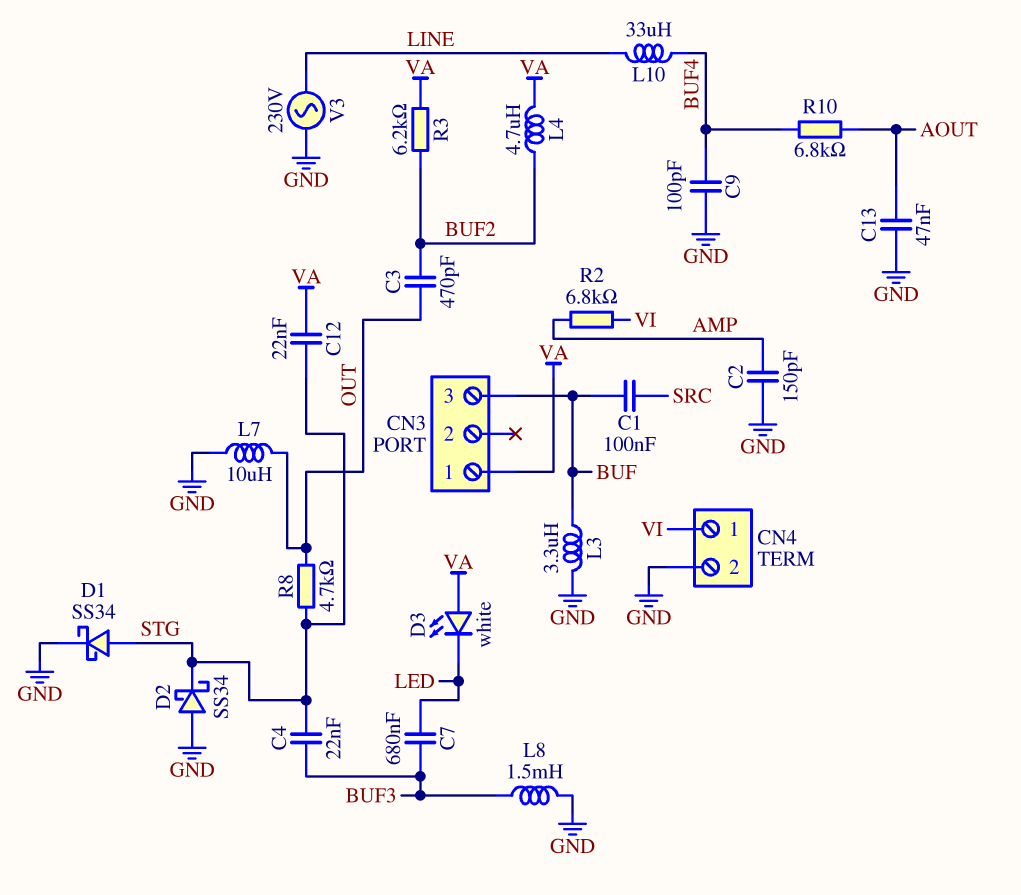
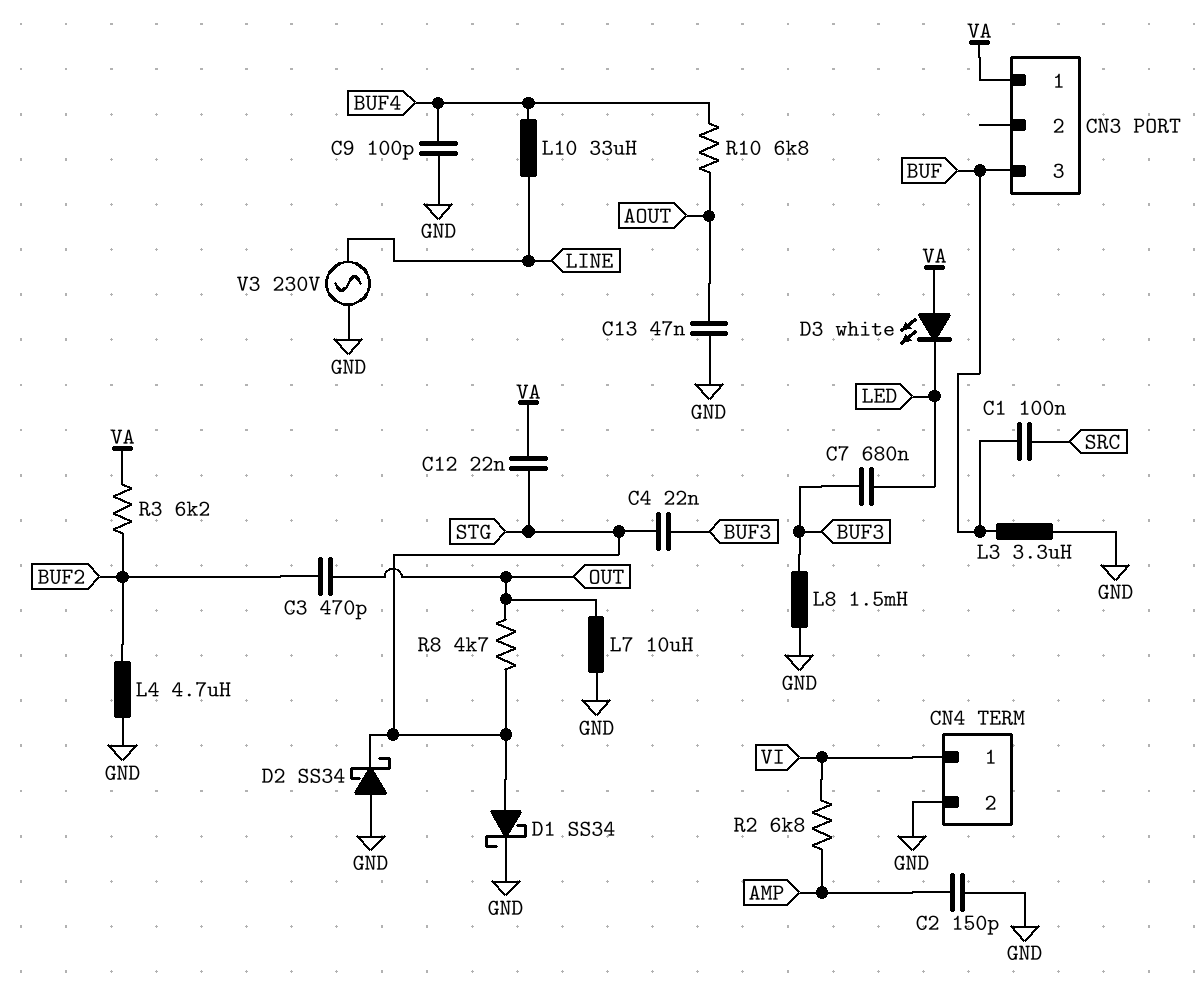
L4: 4.7uH (BUF2, VA) -> 4.7uH (BUF2, GND)

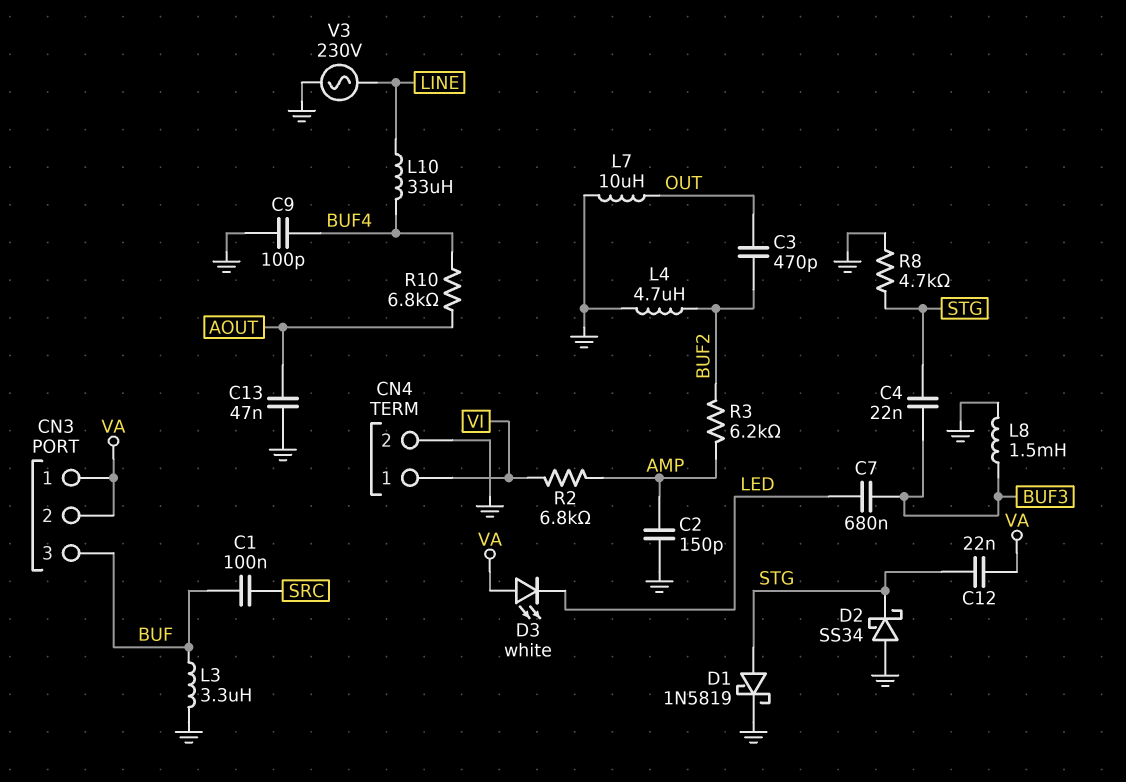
CN3 pin 2: none -> VA
D1: schottky SS34 (A STG, K GND) -> schottky 1N5819 (A STG, K GND)
R3: 6.2k (BUF2, VA) -> 6.2k (AMP, BUF2)
R8: 4.7k (OUT, STG) -> 4.7k (GND, STG)

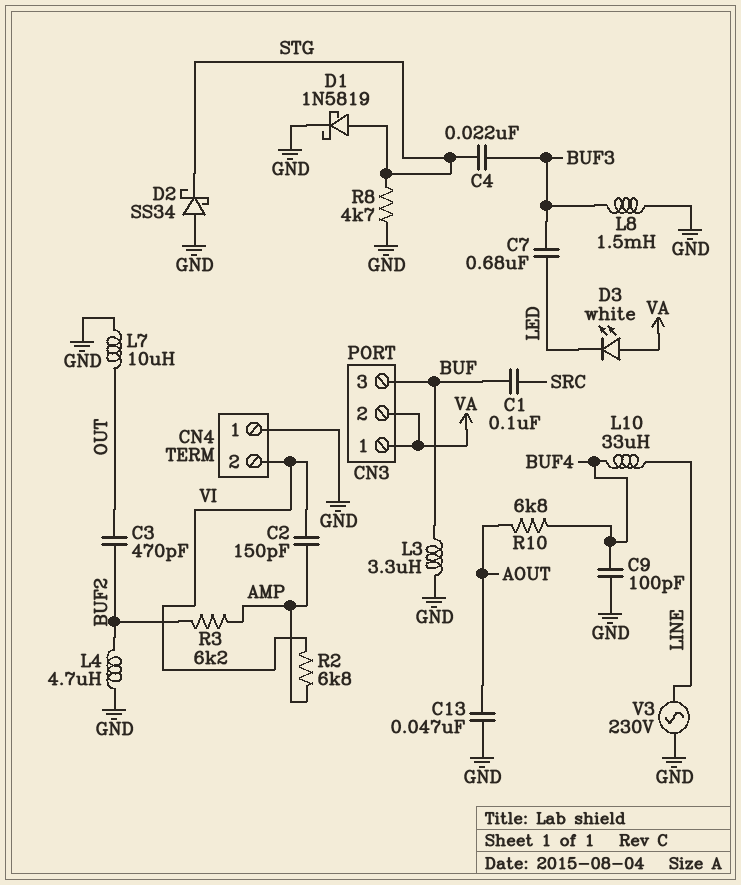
C2: 150pF (AMP, GND) -> 150pF (AMP, VI)
C12: 22nF (STG, VA) -> none
CN4 pin 1: VI -> GND
CN4 pin 2: GND -> VI

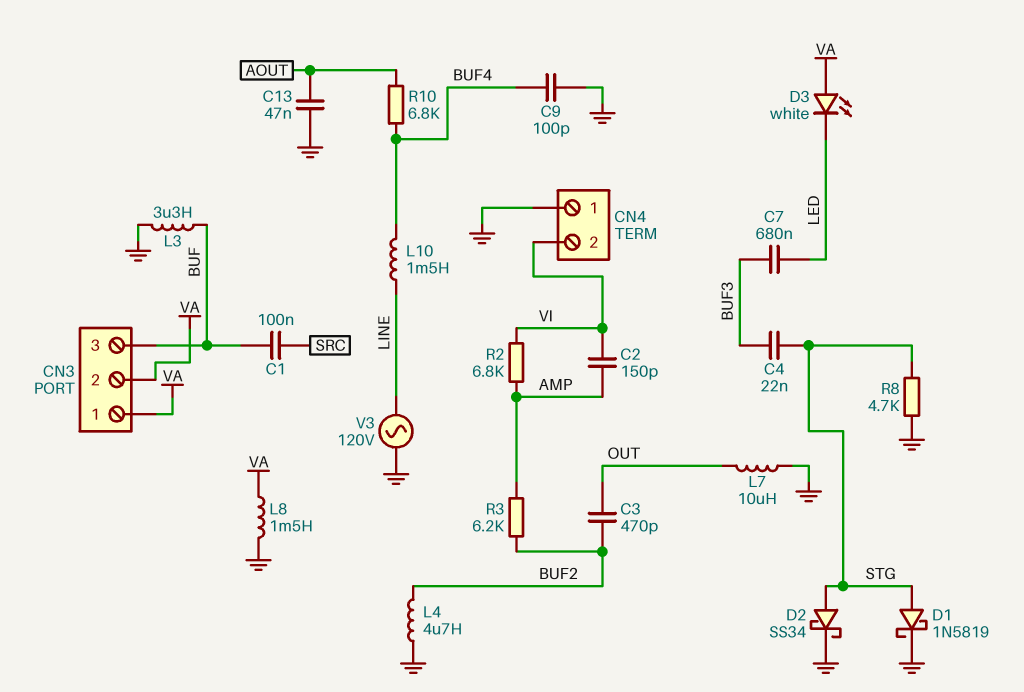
D2: schottky SS34 (A GND, K STG) -> schottky SS34 (A STG, K GND)
L8: 1.5mH (BUF3, GND) -> 1.5mH (GND, VA)
L10: 33uH (BUF4, LINE) -> 1.5mH (BUF4, LINE)
V3: AC 230V (GND, LINE) -> AC 120V (GND, LINE)

